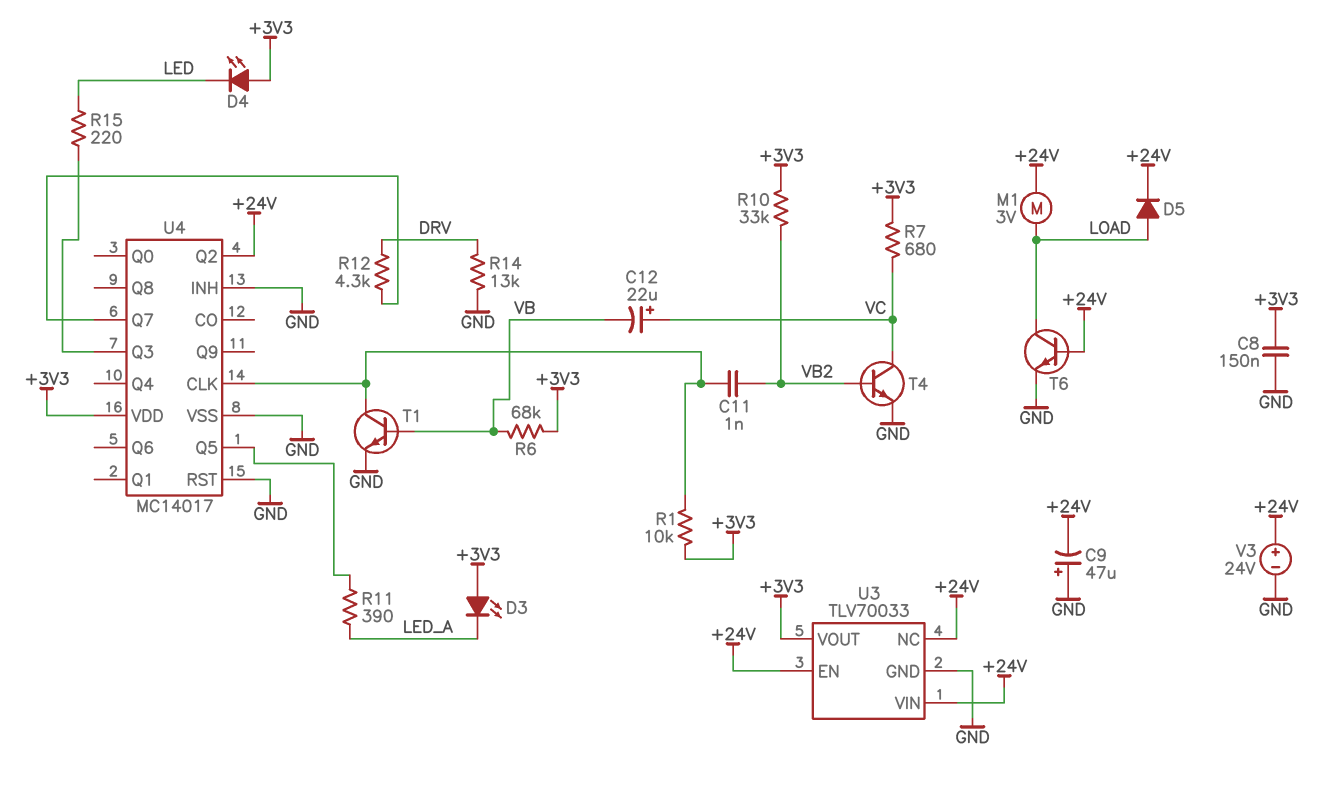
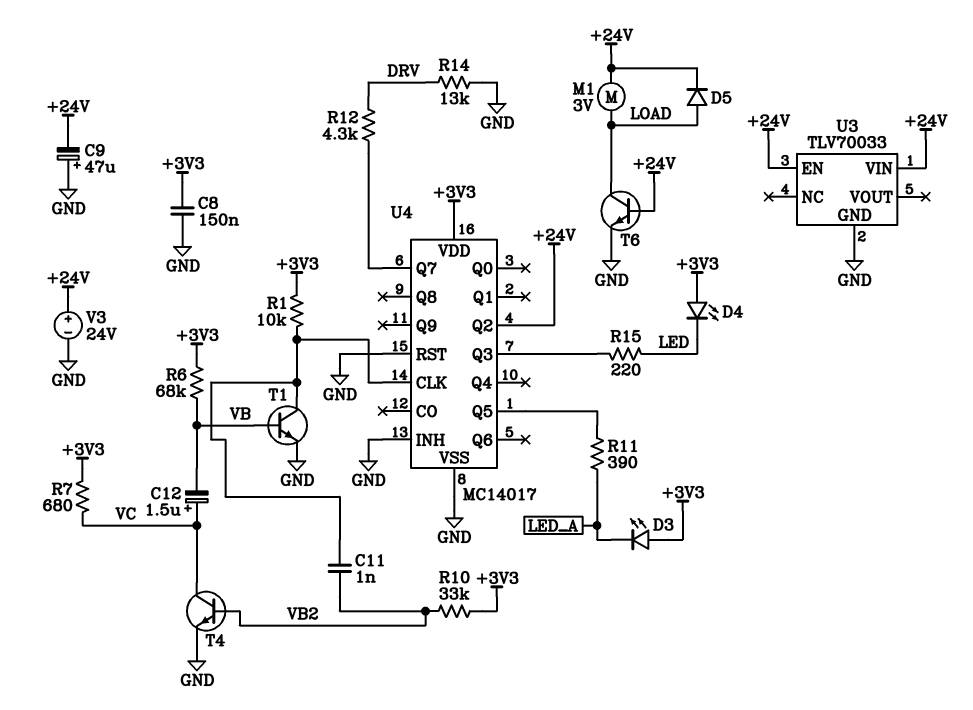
C12: 22uF (plus VC, minus VB) -> 1.5uF (plus VC, minus VB)
U3 pin NC: +24V -> none
U3 pin VOUT: +3V3 -> none

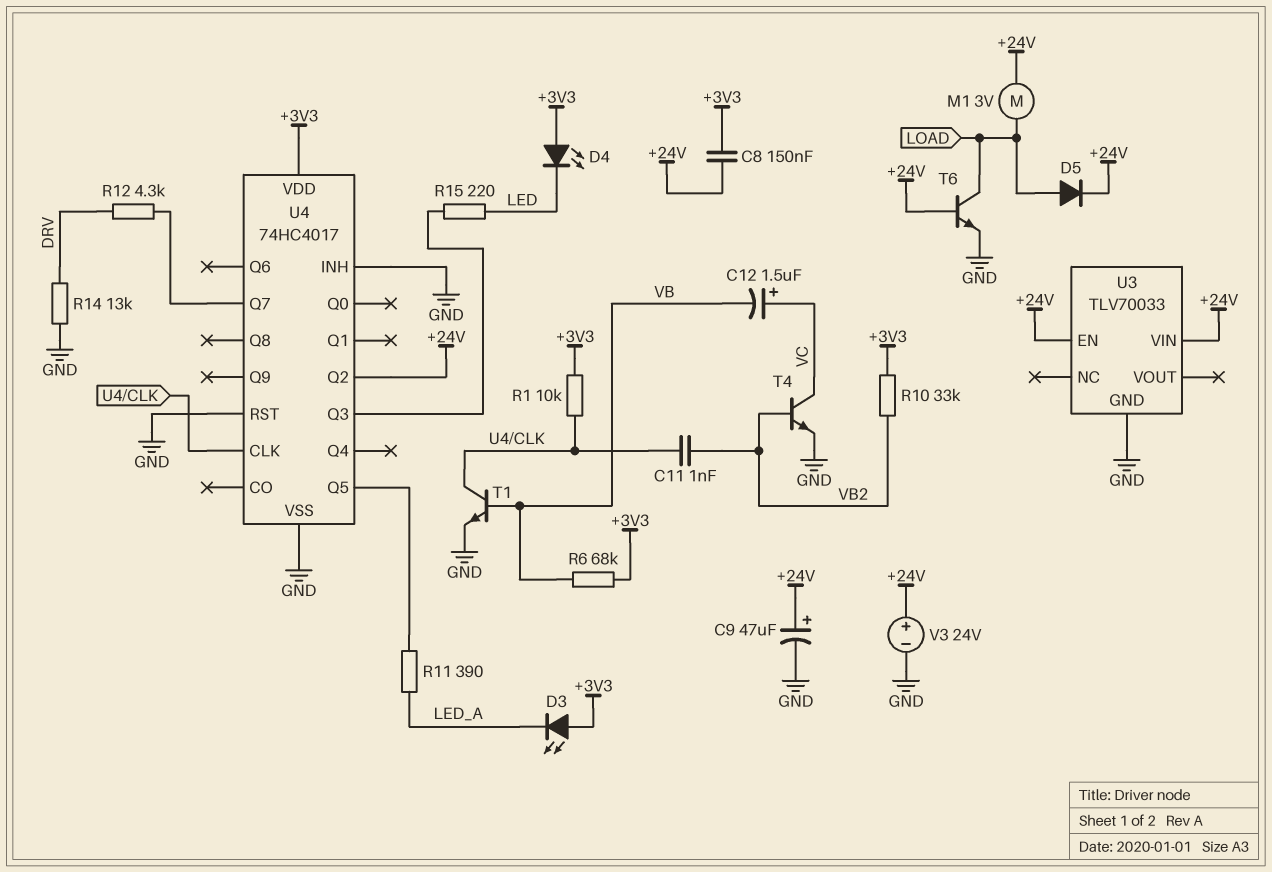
C8: 150nF (+3V3, GND) -> 150nF (+3V3, +24V)
C9: 47uF (plus GND, minus +24V) -> 47uF (plus +24V, minus GND)
R7: 680 (+3V3, VC) -> none
U4: MC14017 -> 74HC4017

